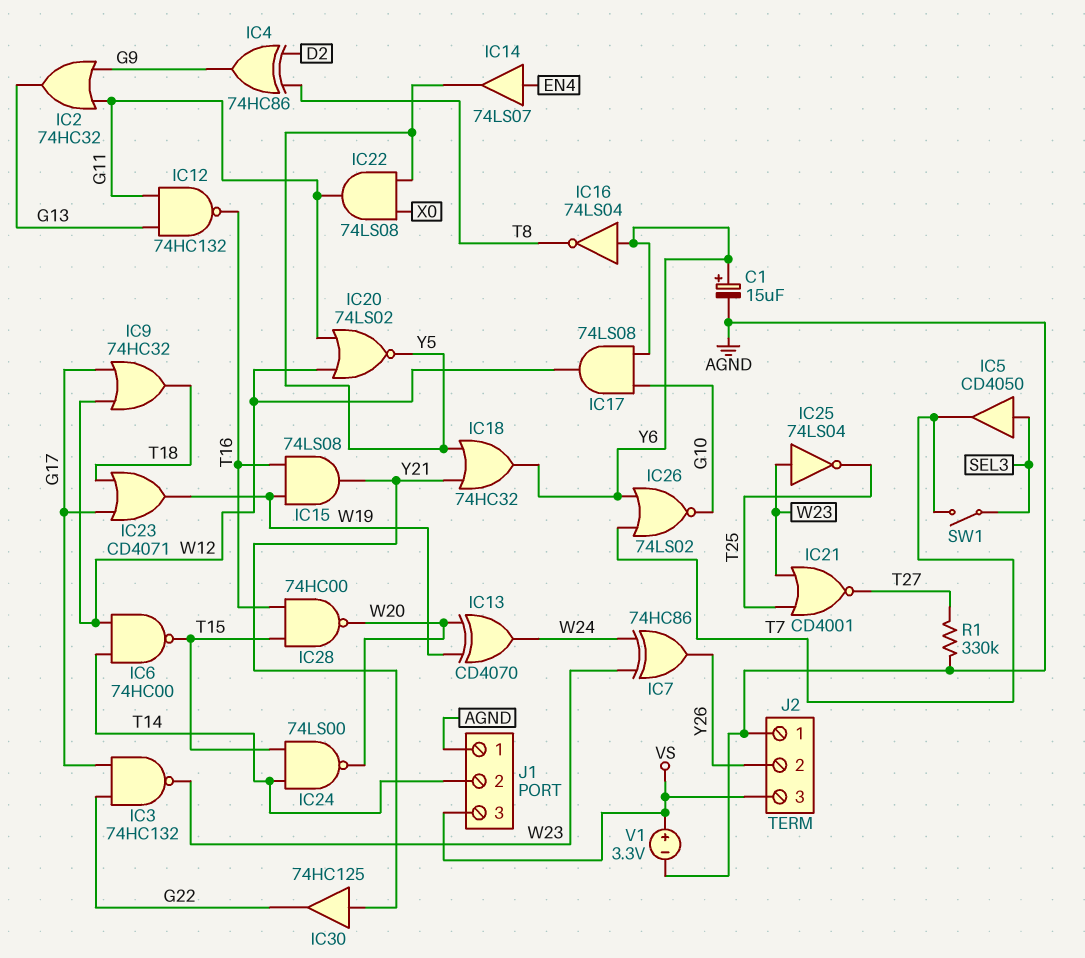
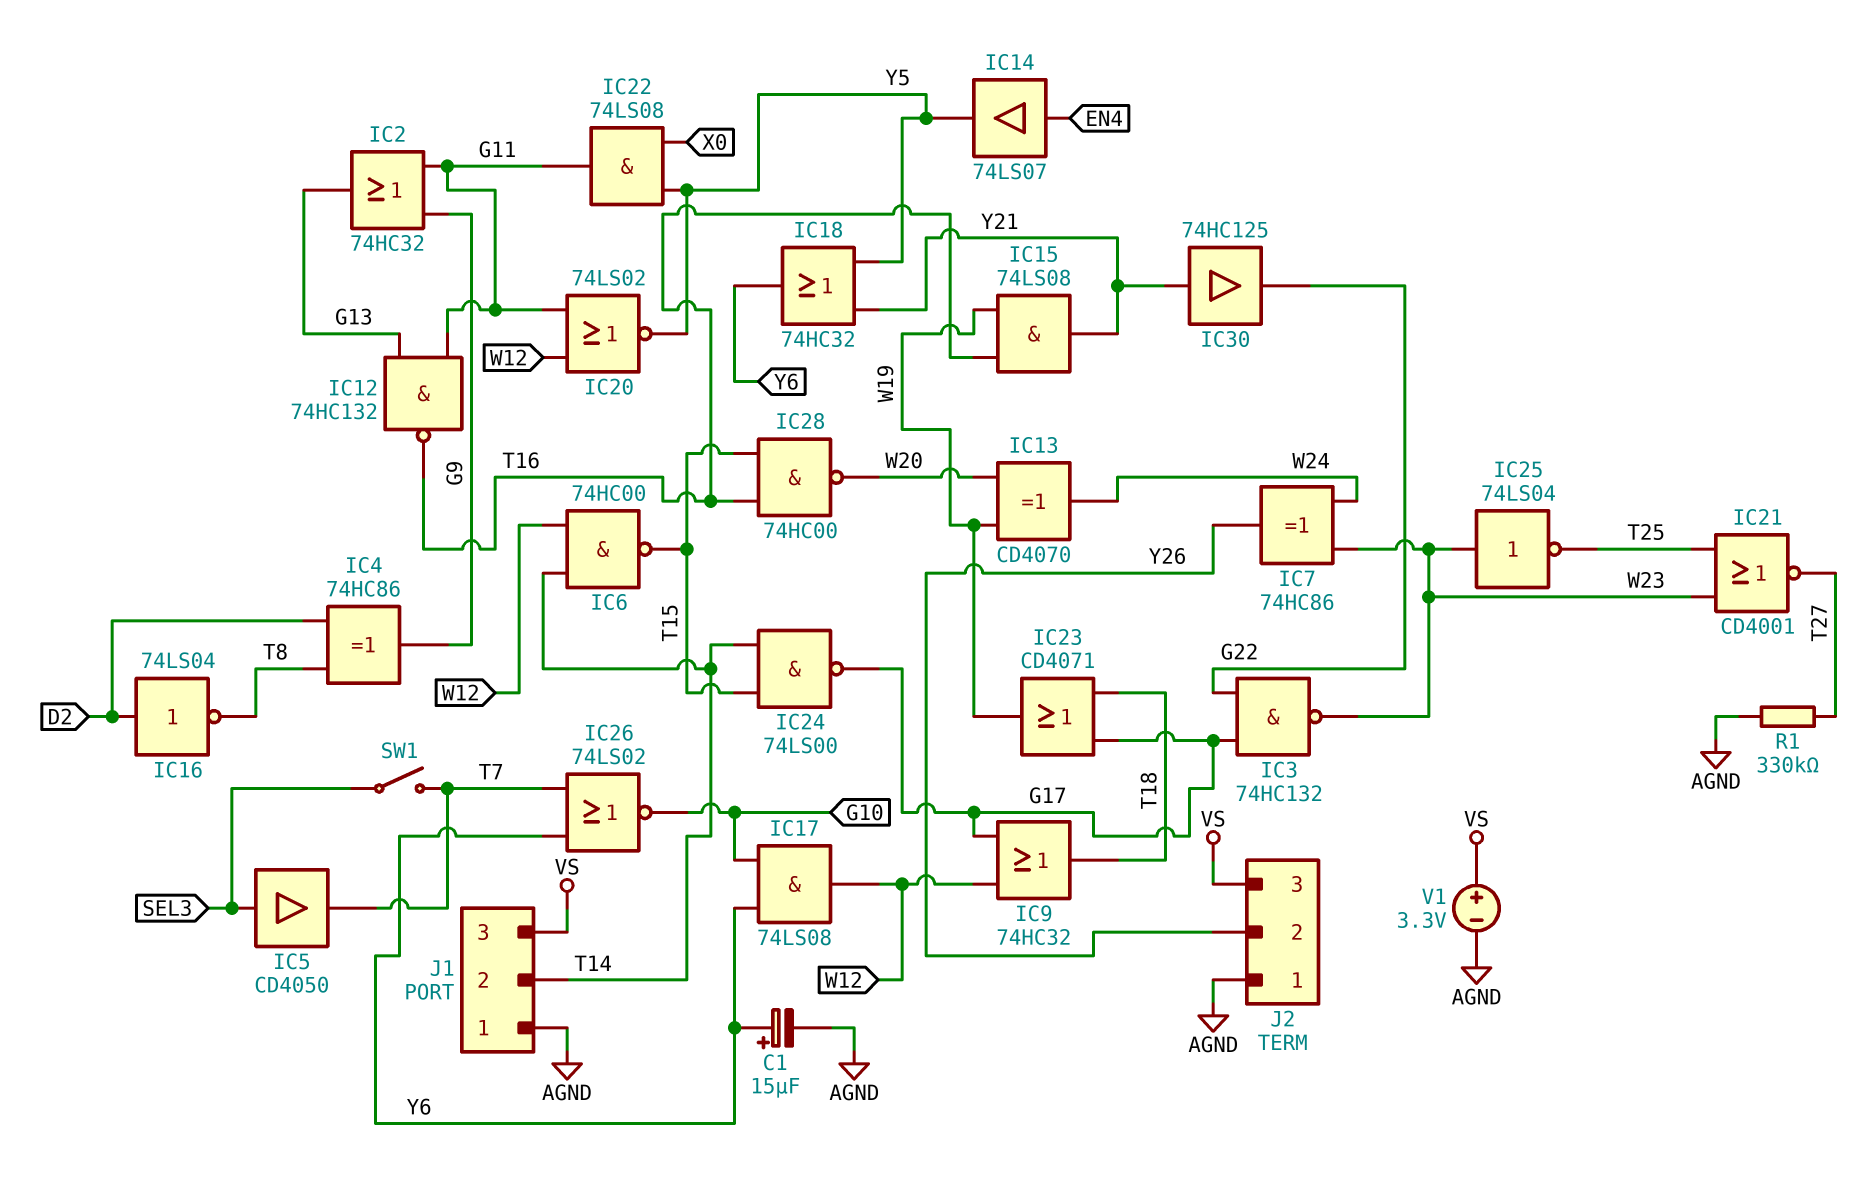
IC16: NOT 74LS04 (in Y6, out T8) -> NOT 74LS04 (in D2, out T8)
IC24: NAND 74LS00 (in T14, in T15, out W20) -> NAND 74LS00 (in T14, in T15, out G17)

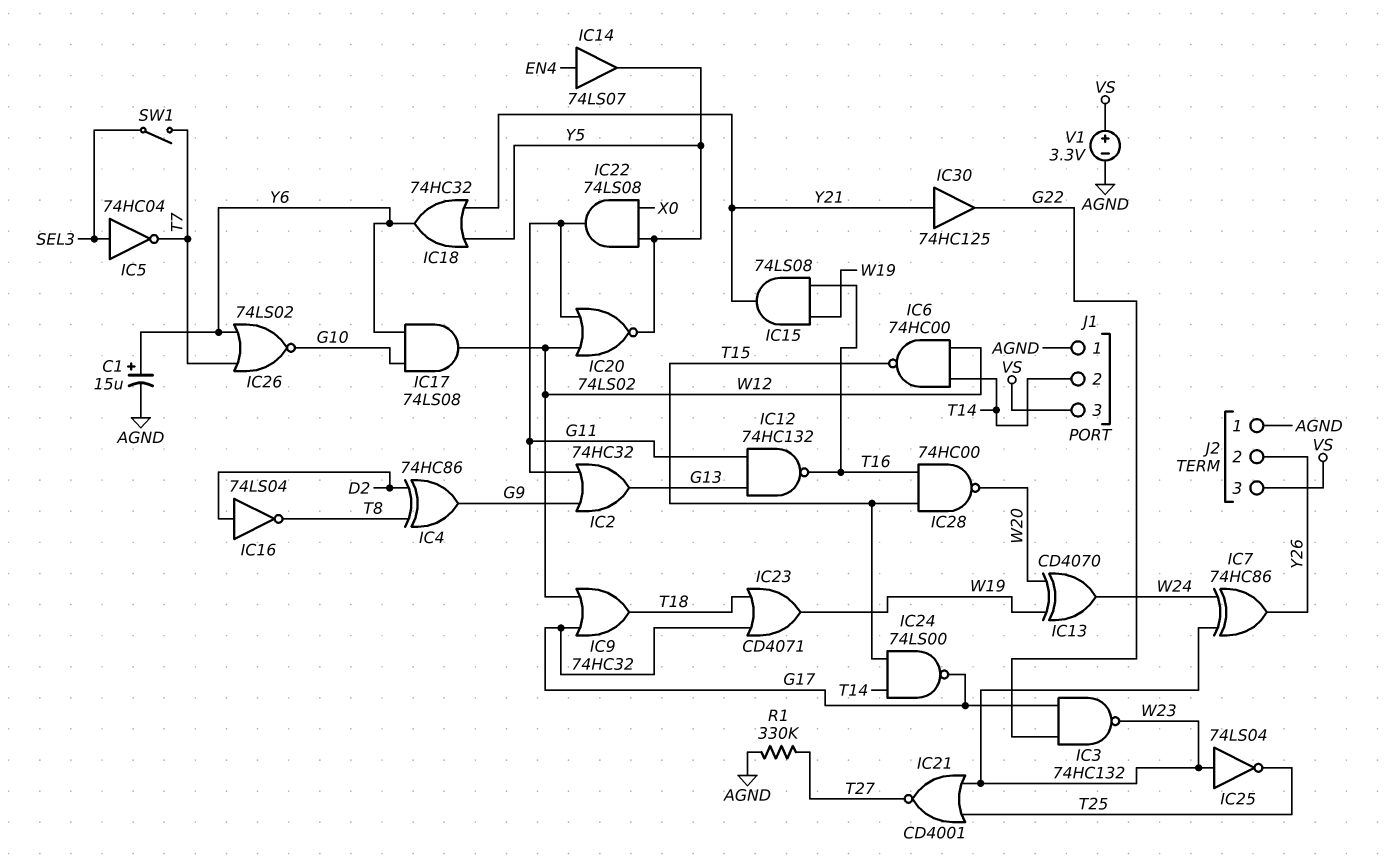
IC5: buffer CD4050 (in SEL3, out T7) -> NOT 74HC04 (in SEL3, out T7)

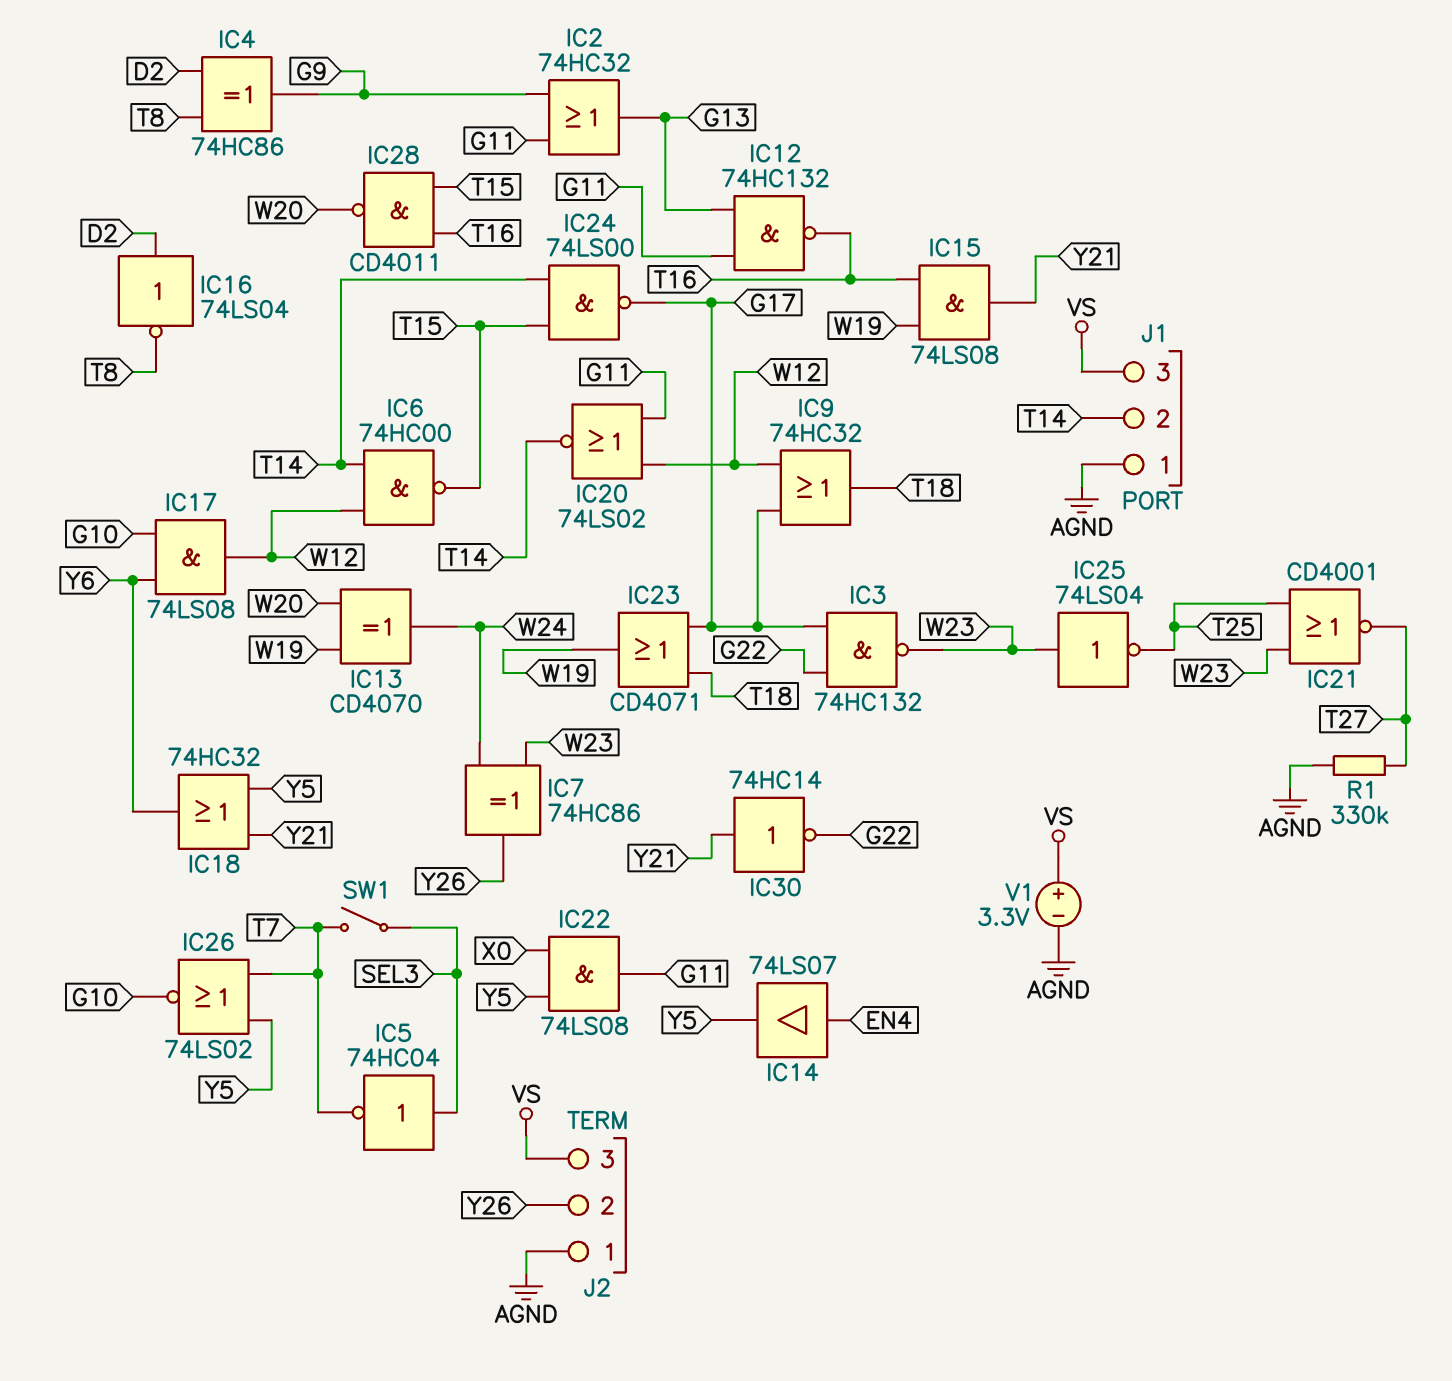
C1: 15uF (plus Y6, minus AGND) -> none
IC20: NOR 74LS02 (in G11, in W12, out Y5) -> NOR 74LS02 (in G11, in W12, out T14)
IC26: NOR 74LS02 (in T7, in Y6, out G10) -> NOR 74LS02 (in T7, in Y5, out G10)
IC28: NAND 74HC00 (in T15, in T16, out W20) -> NAND CD4011 (in T15, in T16, out W20)
IC30: buffer 74HC125 (in Y21, out G22) -> NOT 74HC14 (in Y21, out G22)

